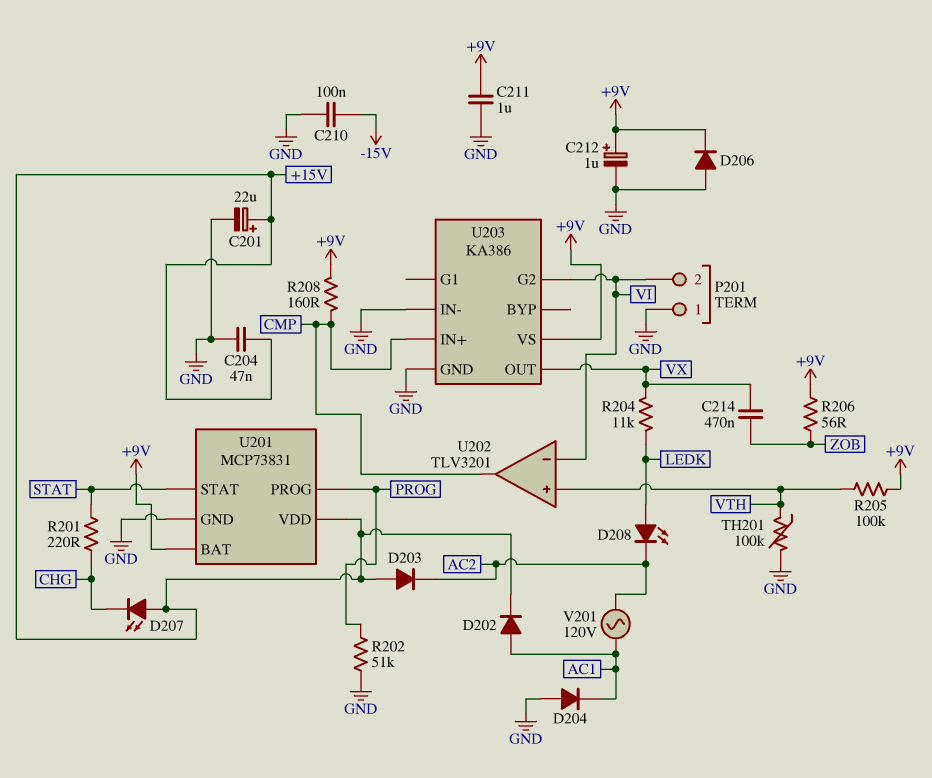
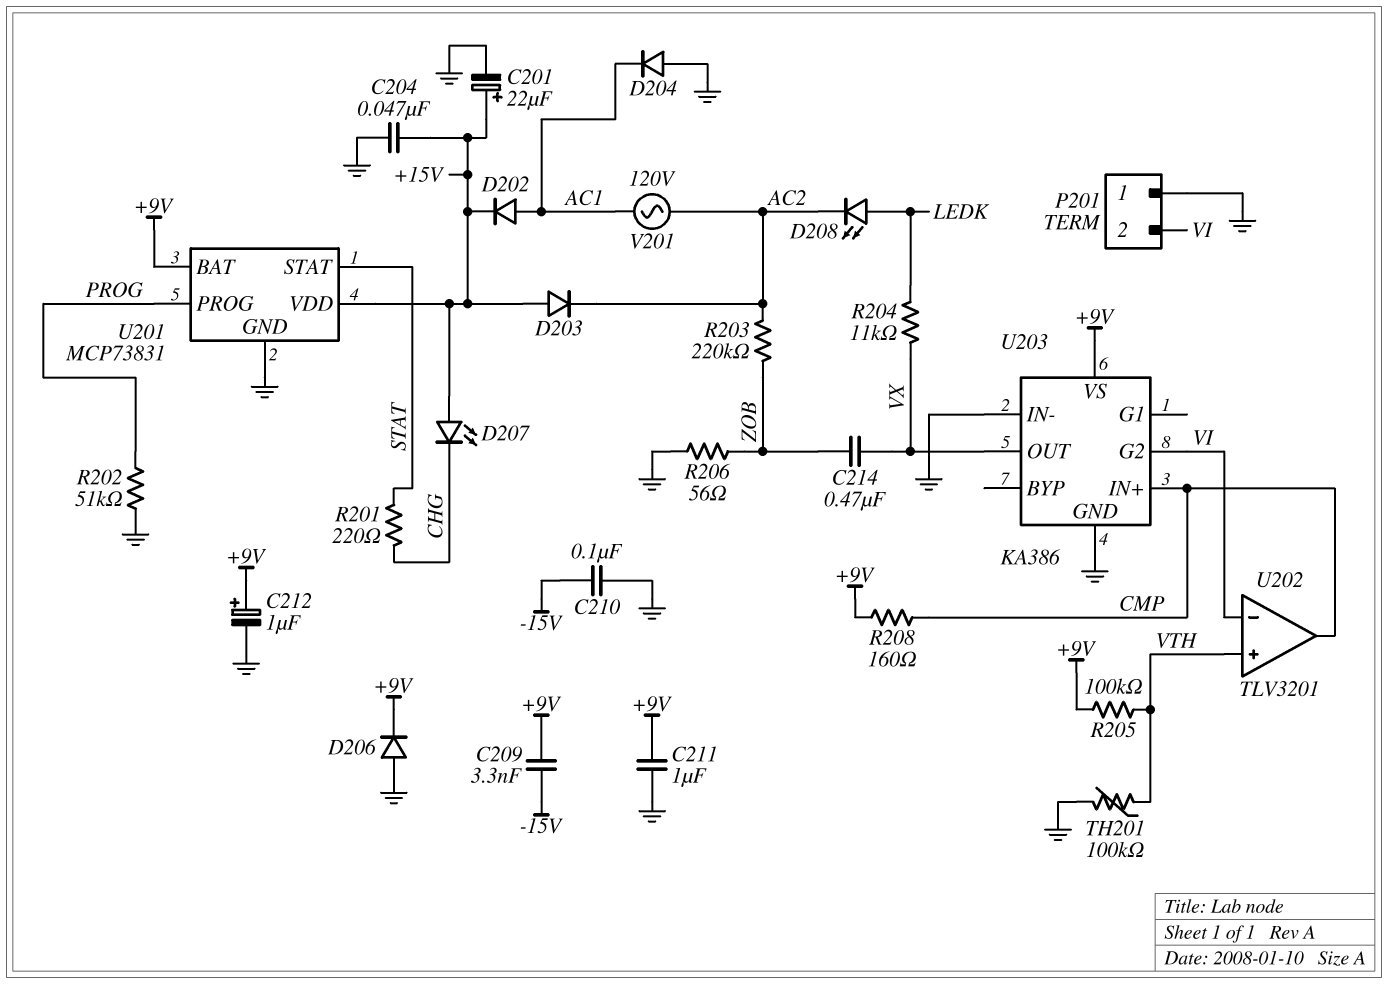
C209: none -> 3.3nF (+9V, -15V)
R203: none -> 220k (AC2, ZOB)
R206: 56 (+9V, ZOB) -> 56 (GND, ZOB)

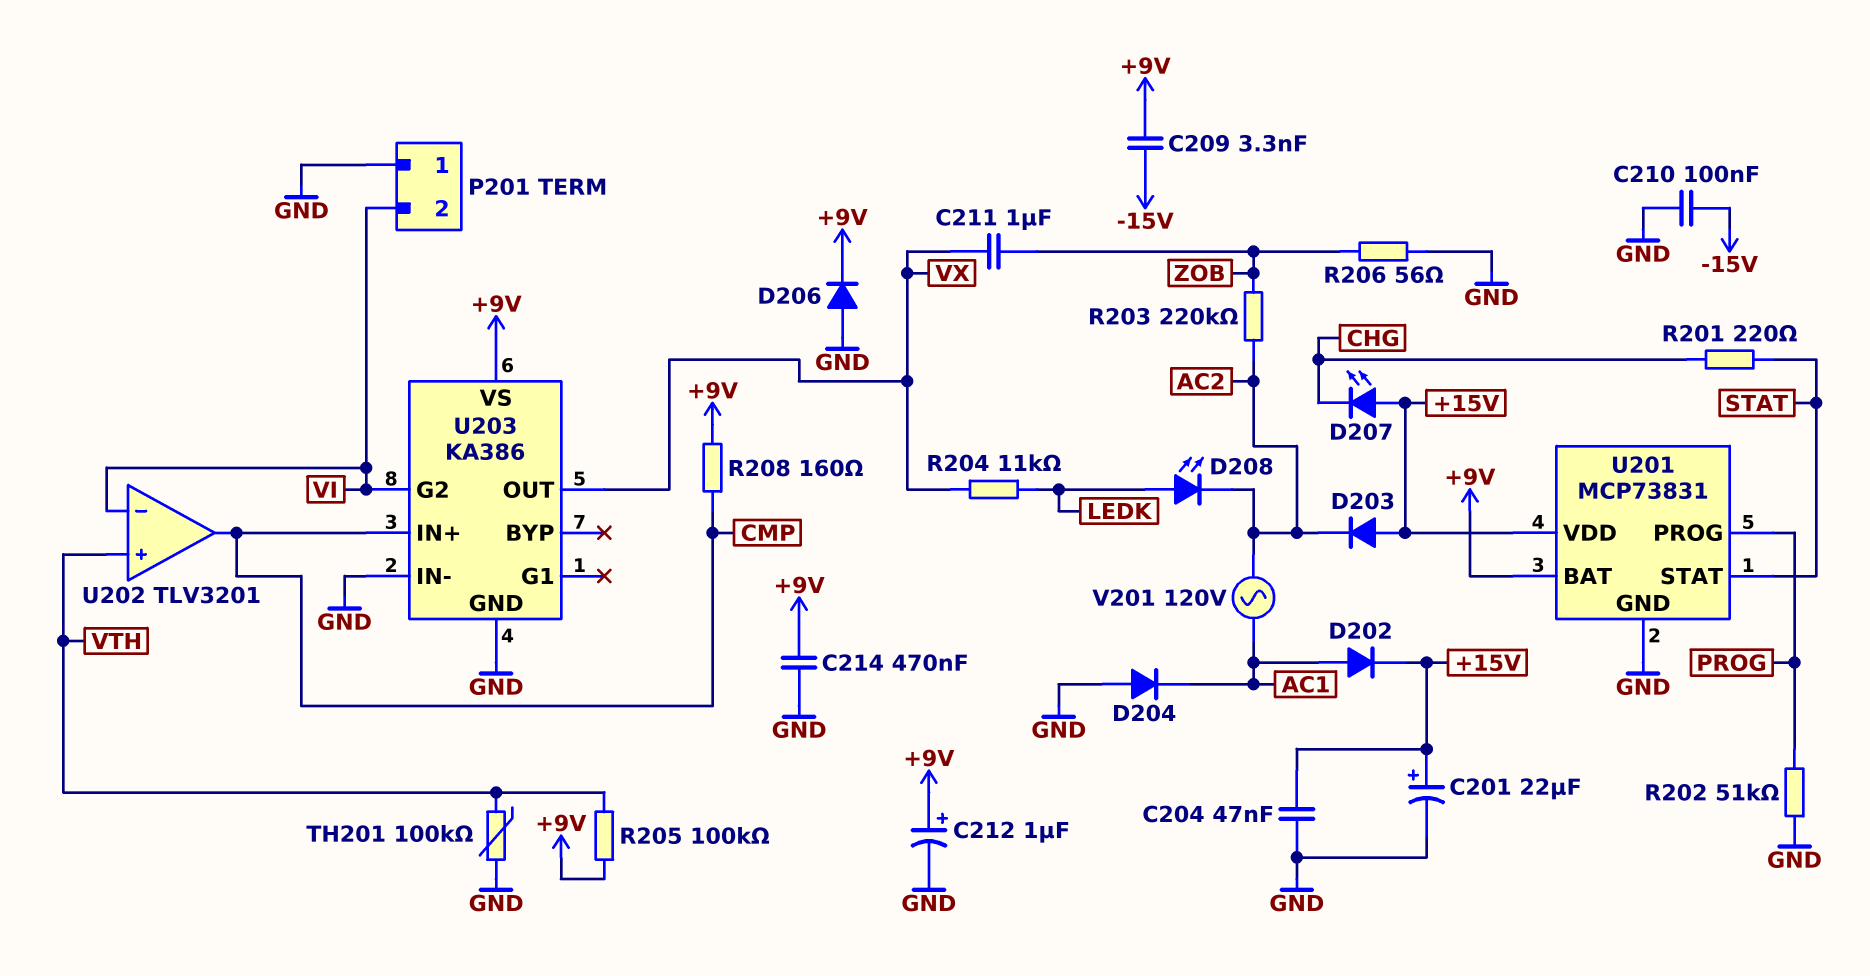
C211: 1uF (+9V, GND) -> 1uF (VX, ZOB)
C214: 470nF (VX, ZOB) -> 470nF (+9V, GND)

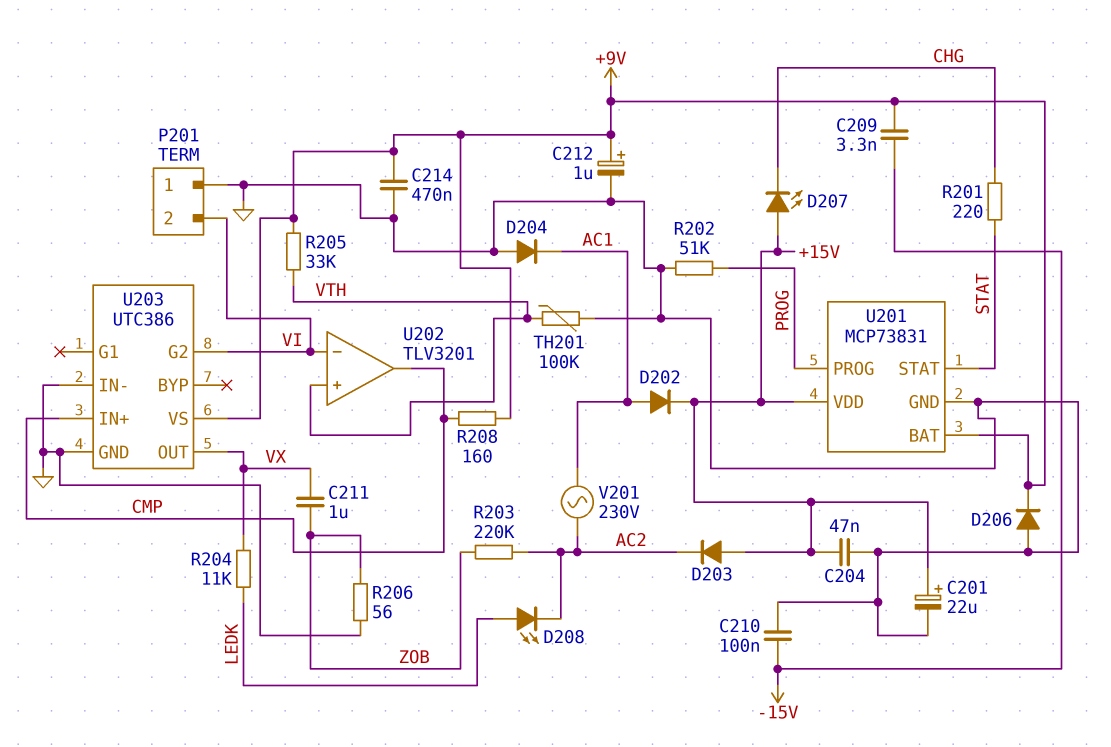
R205: 100k (+9V, VTH) -> 33k (+9V, VTH)
U203: KA386 -> UTC386
V201: AC 120V (AC1, AC2) -> AC 230V (AC1, AC2)

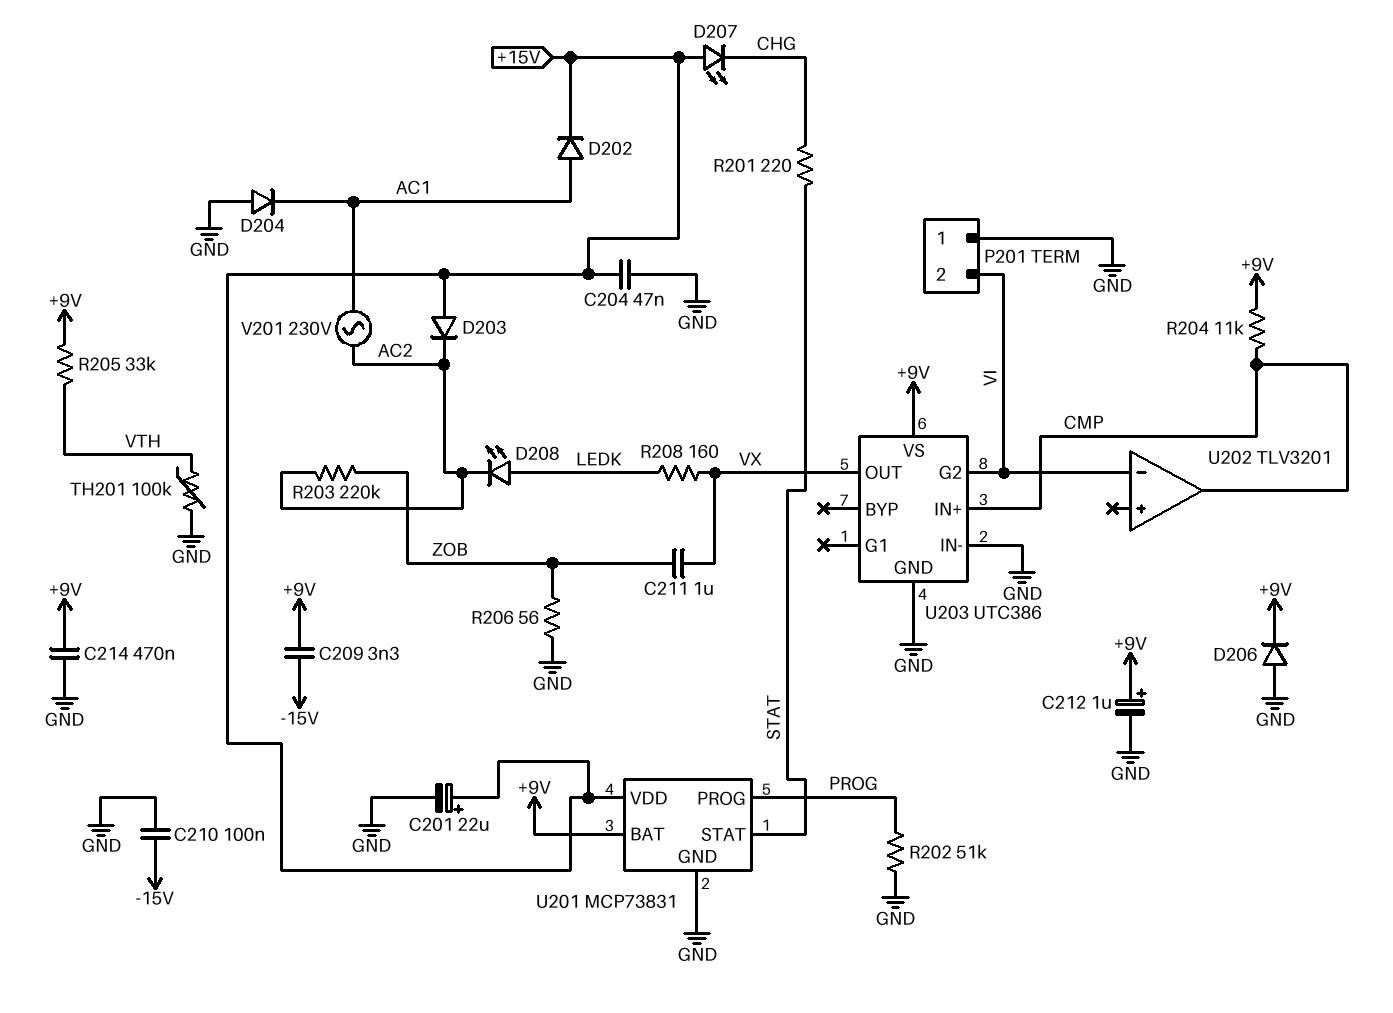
R204: 11k (LEDK, VX) -> 11k (+9V, CMP)
R208: 160 (+9V, CMP) -> 160 (LEDK, VX)
U202 pin in+: VTH -> none

